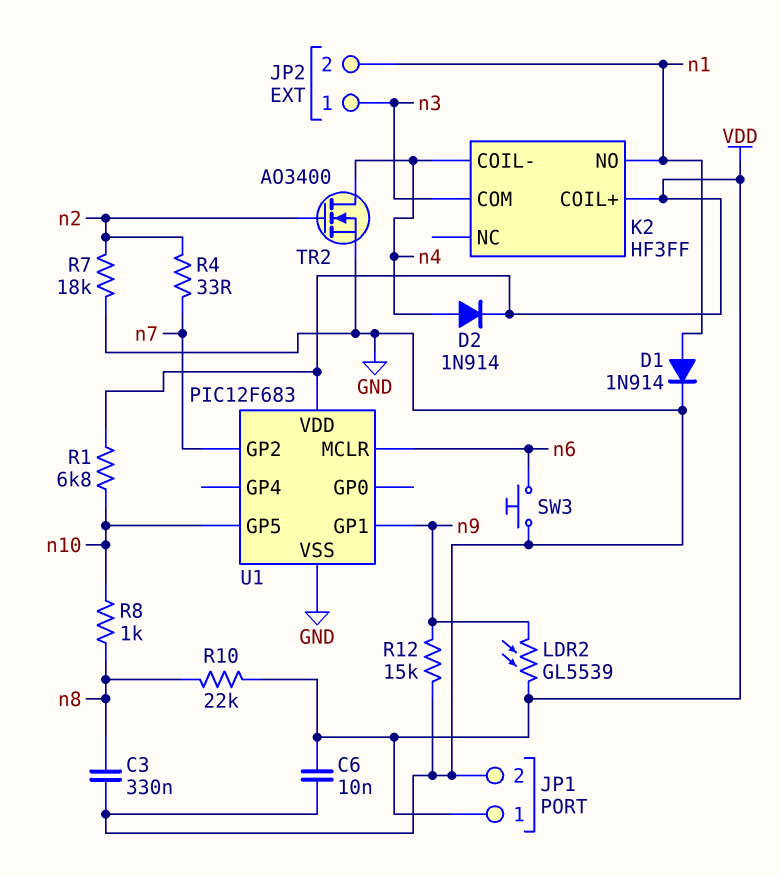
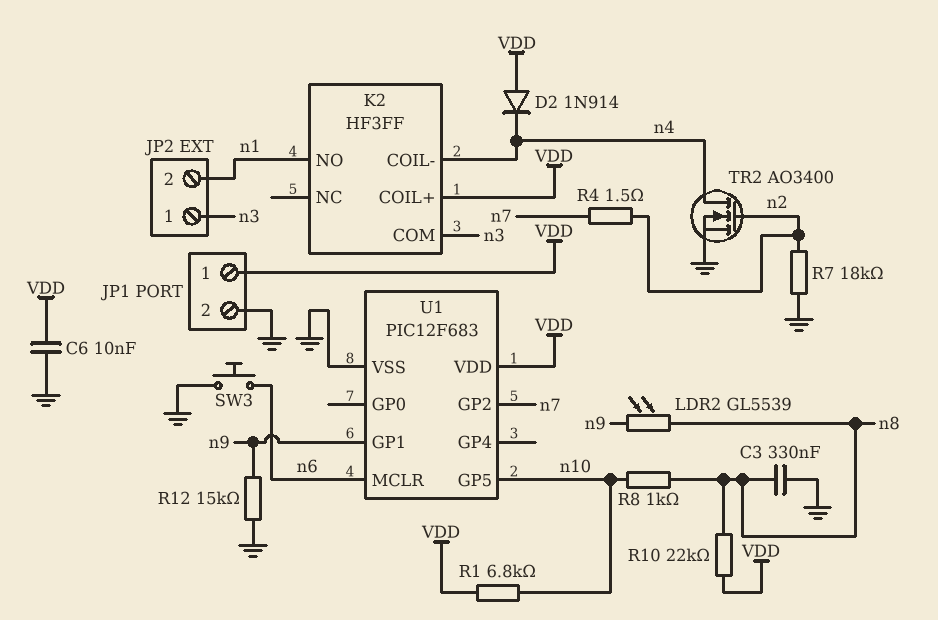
D1: diode 1N914 (A n1, K GND) -> none
D2: diode 1N914 (A n4, K VDD) -> diode 1N914 (A VDD, K n4)
LDR2: GL5539 (VDD, n9) -> GL5539 (n8, n9)
R4: 33 (n2, n7) -> 1.5 (n2, n7)

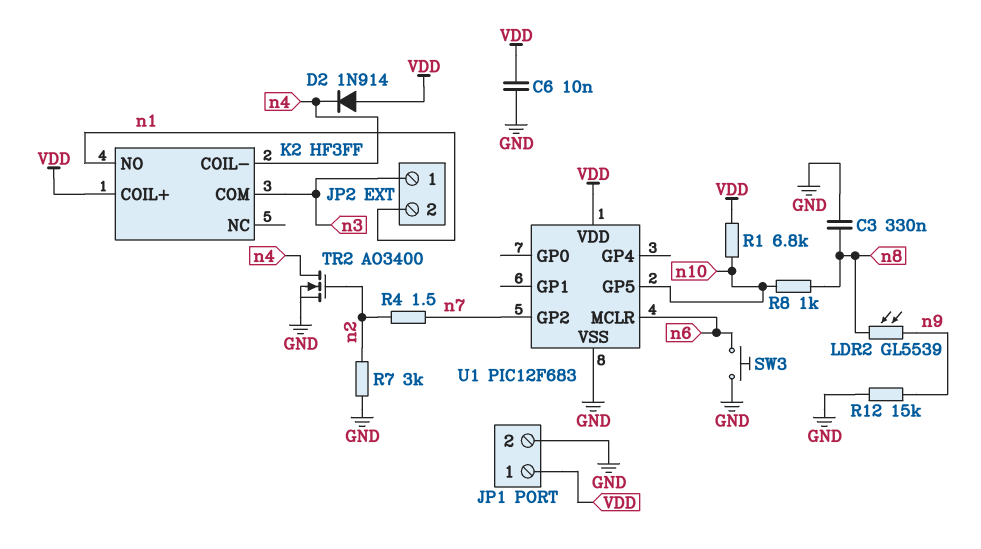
R7: 18k (GND, n2) -> 3k (GND, n2)
R10: 22k (VDD, n8) -> none
U1 pin GP1: n9 -> none

